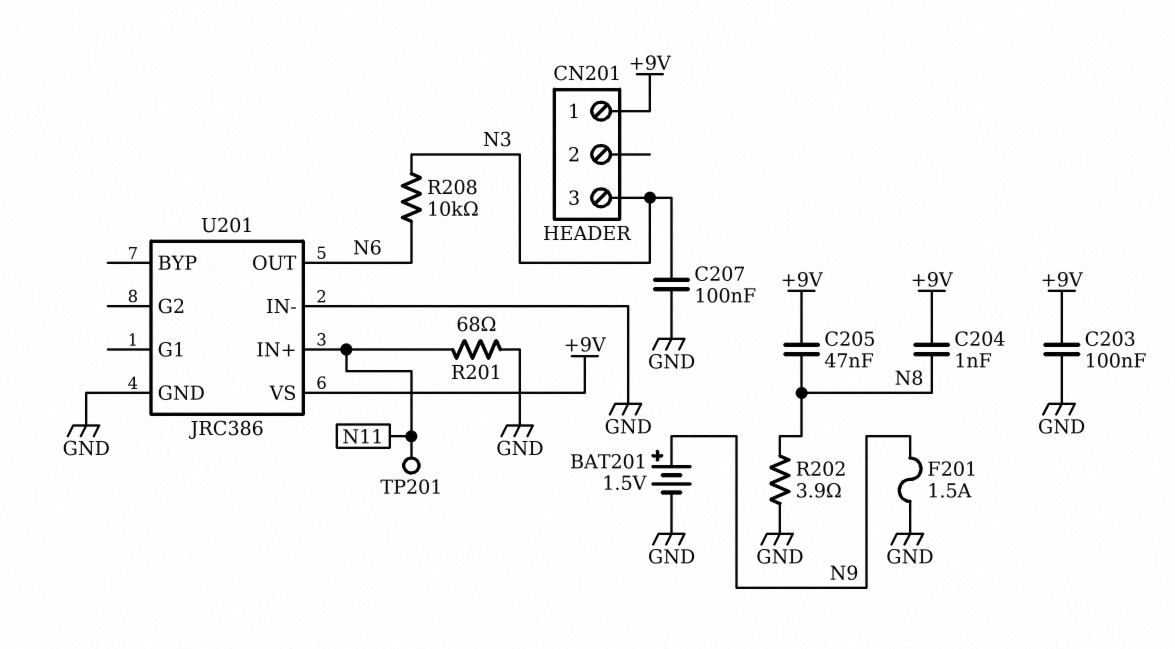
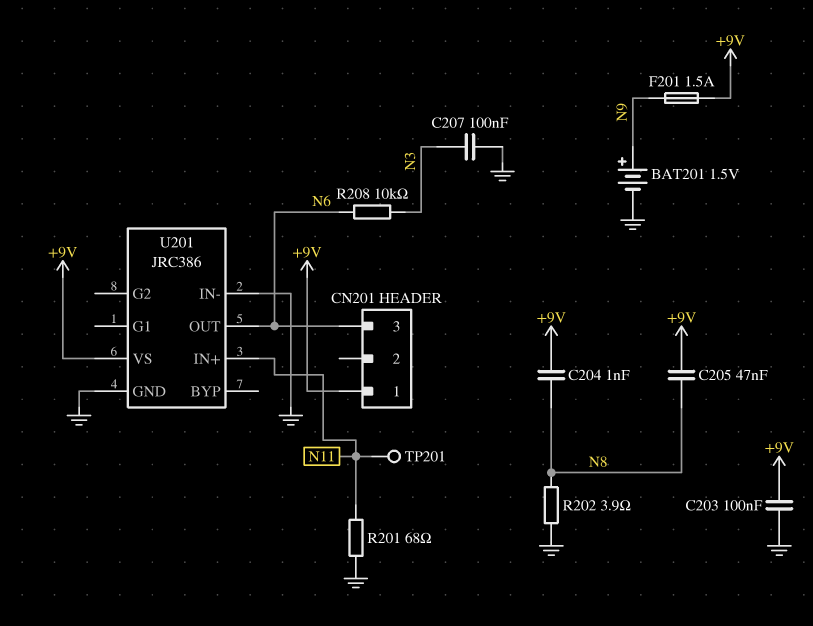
CN201 pin 3: N3 -> N6
F201: 1.5A (GND, N9) -> 1.5A (+9V, N9)

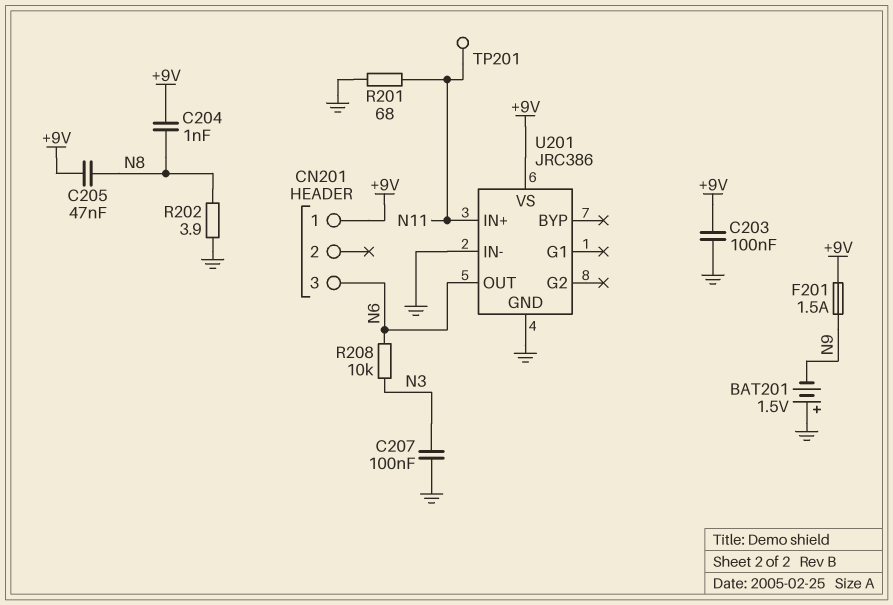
BAT201: 1.5V (plus N9, minus GND) -> 1.5V (plus GND, minus N9)

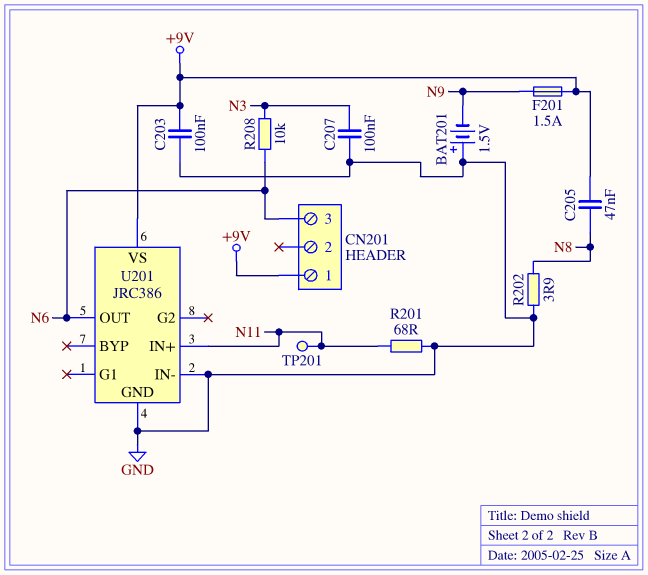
C204: 1nF (+9V, N8) -> none

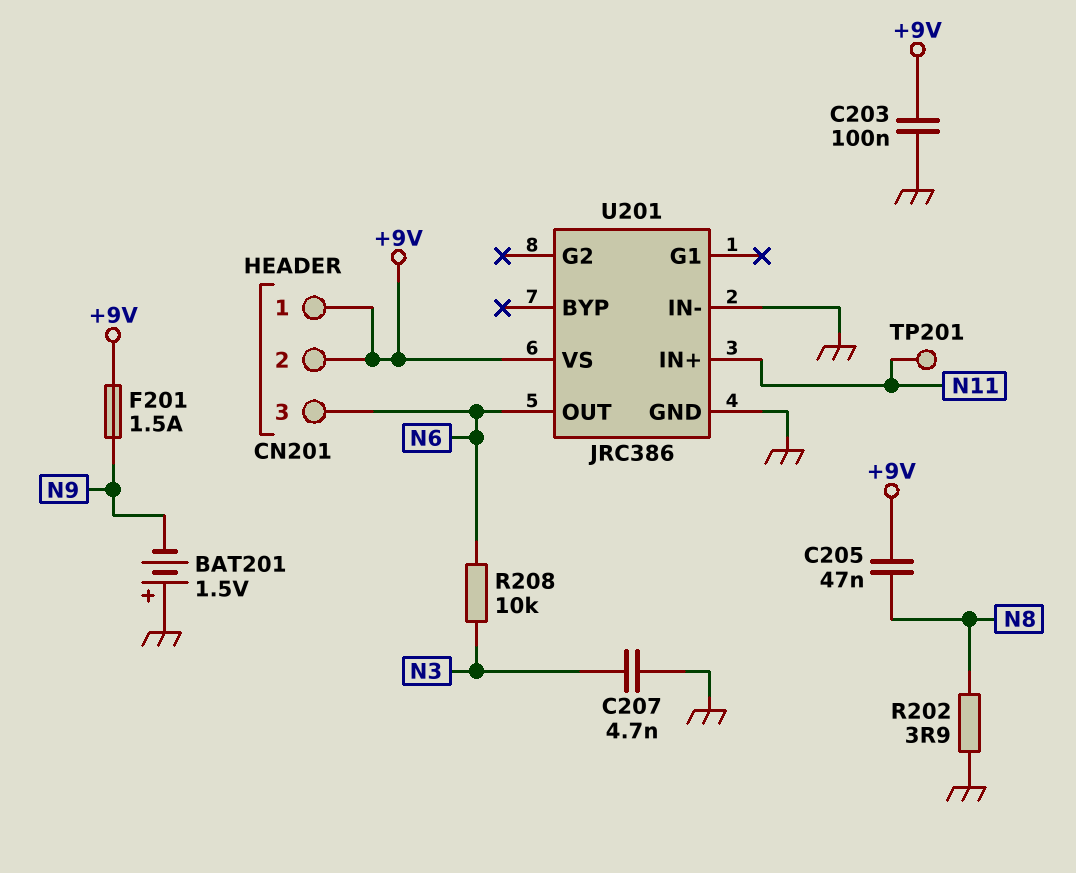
C207: 100nF (GND, N3) -> 4.7nF (GND, N3)
CN201 pin 2: none -> +9V
R201: 68 (GND, N11) -> none

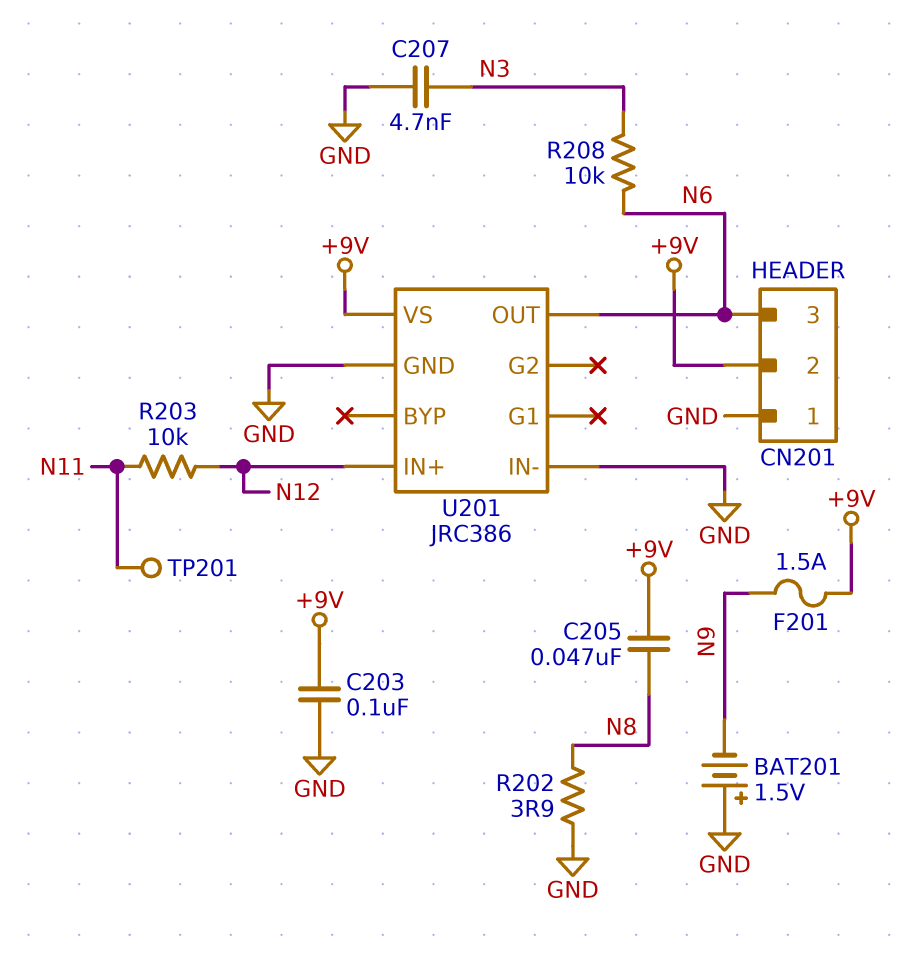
CN201 pin 1: +9V -> GND
R203: none -> 10k (N11, N12)
U201 pin IN+: N11 -> N12

